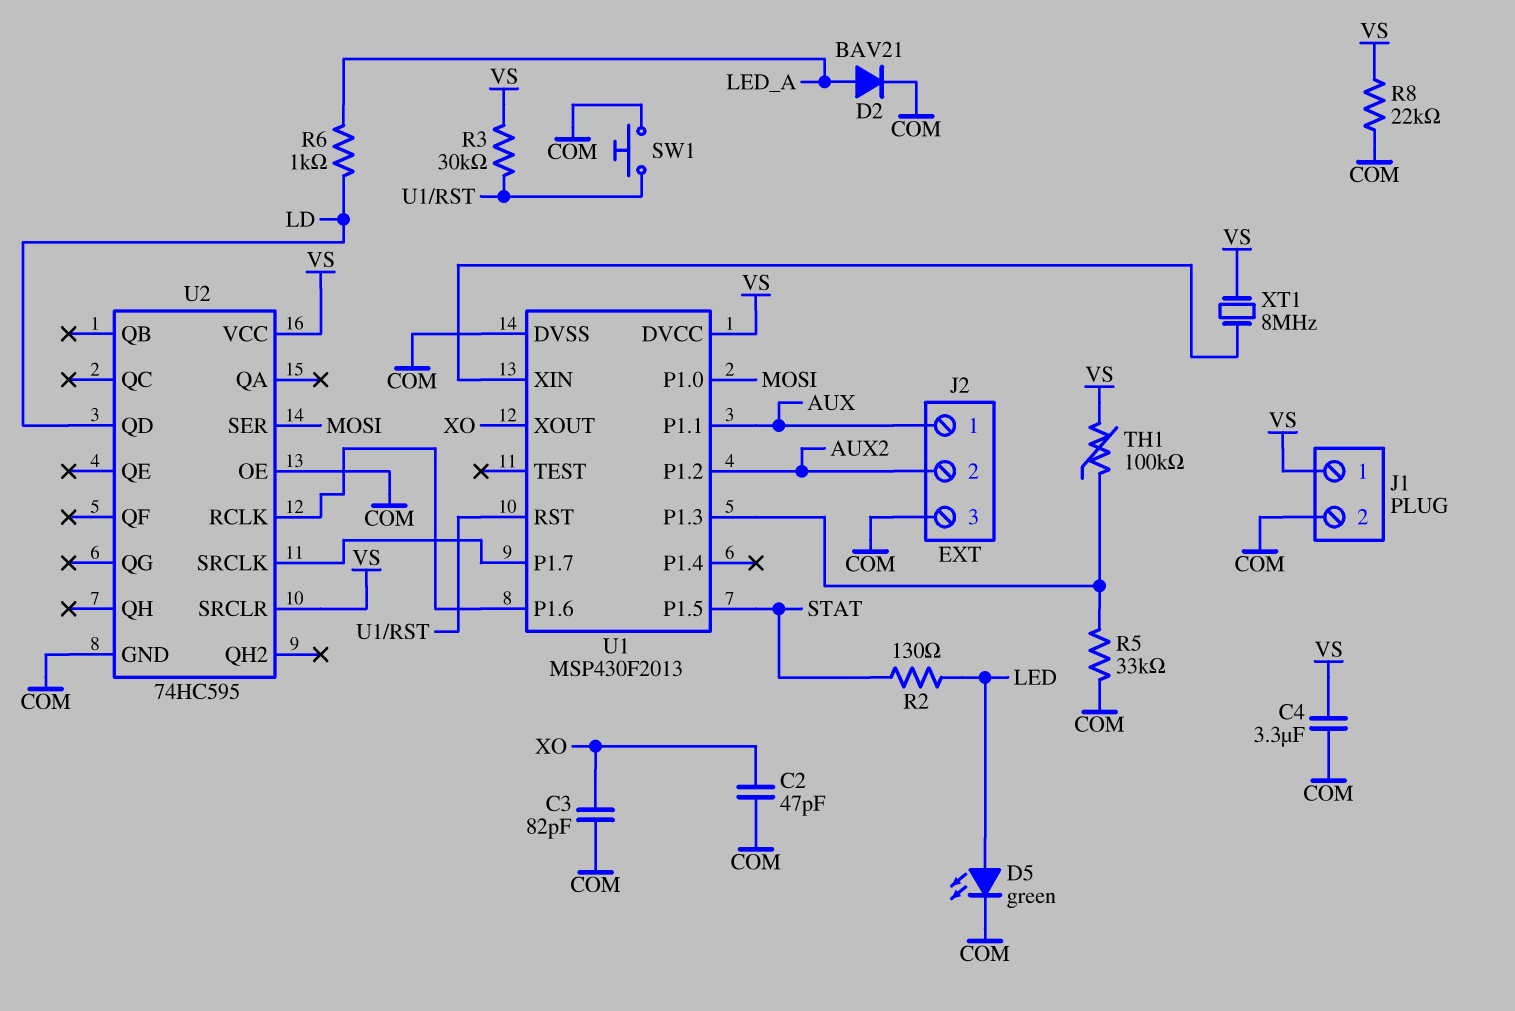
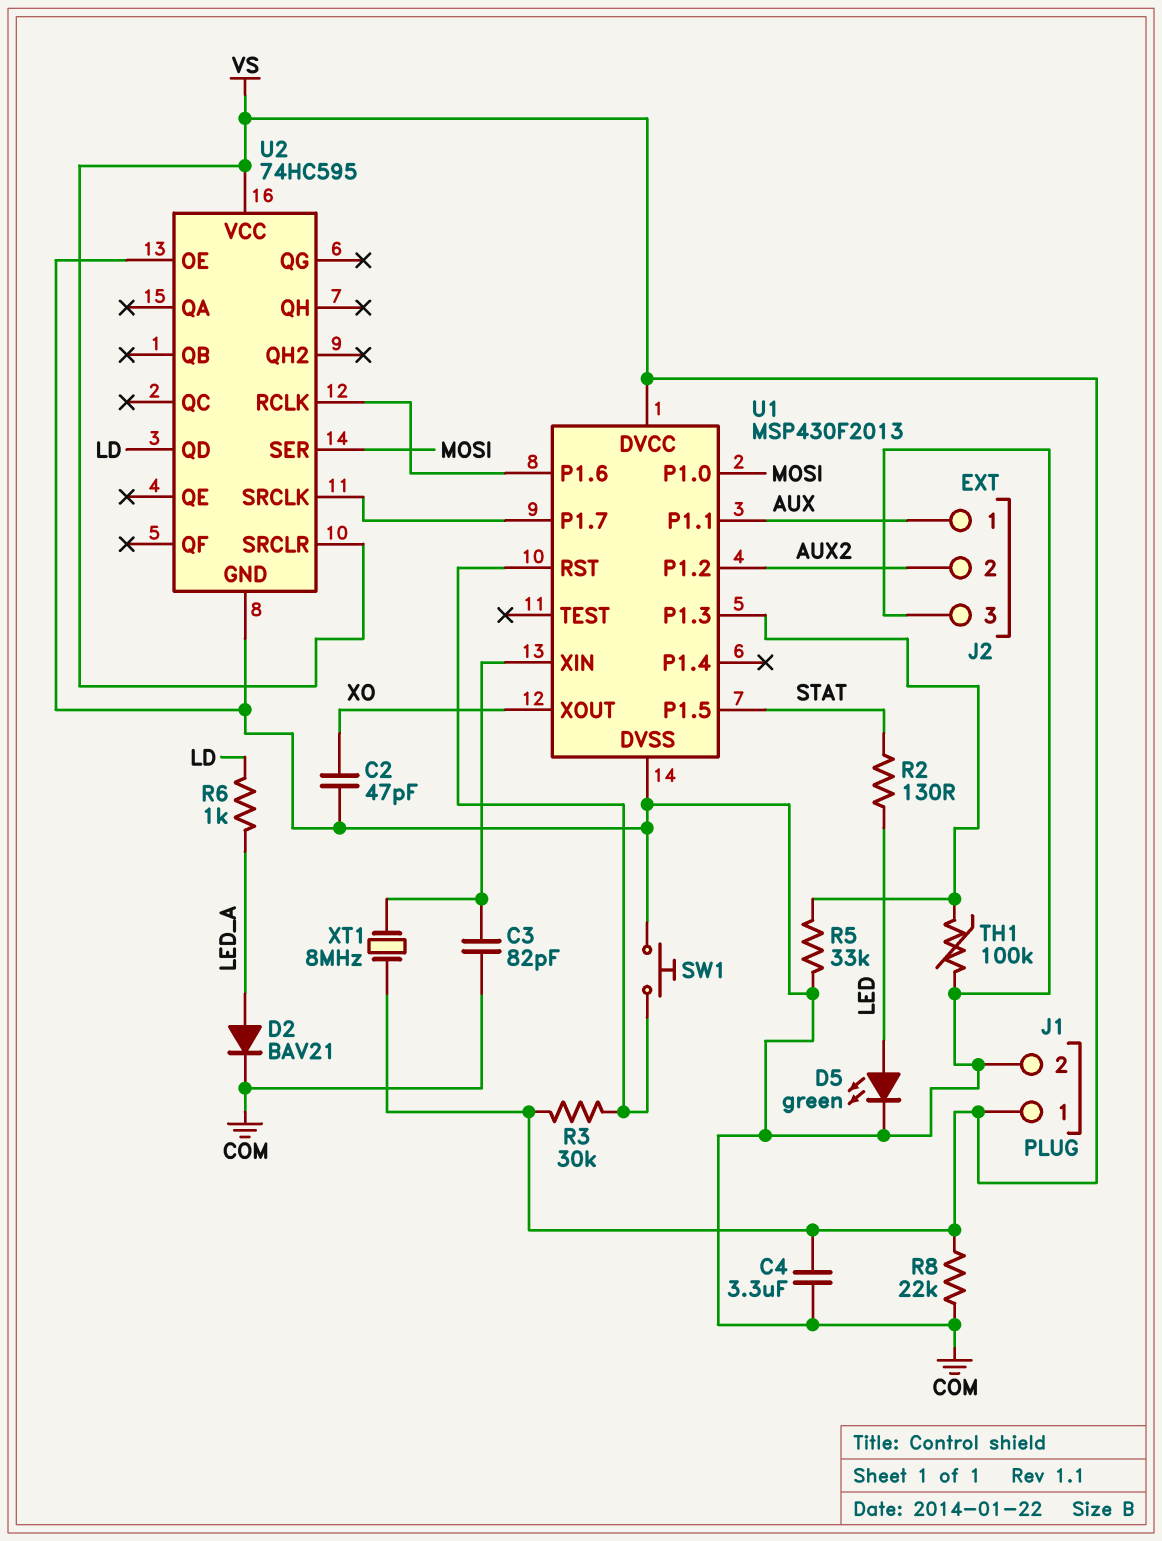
C3: 82pF (COM, XO) -> 82pF (COM, U1/XIN)
TH1: 100k (U1/P1.3, VS) -> 100k (COM, U1/P1.3)

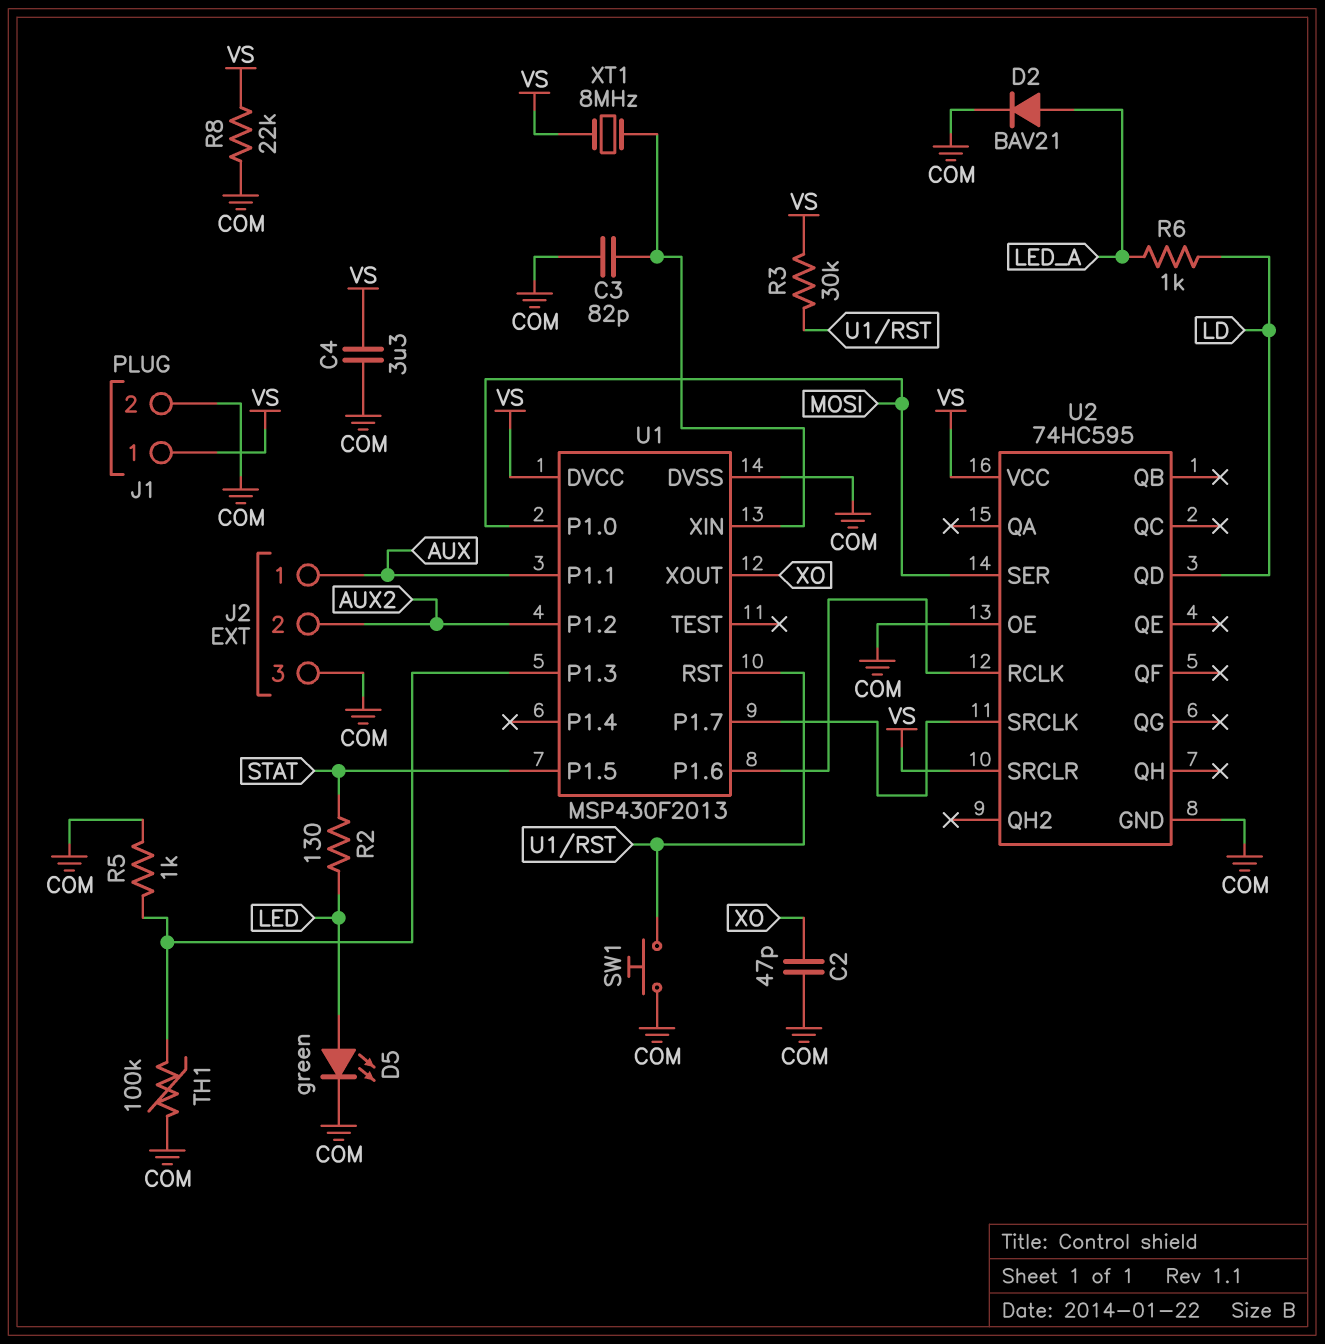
R5: 33k (COM, U1/P1.3) -> 1k (COM, U1/P1.3)

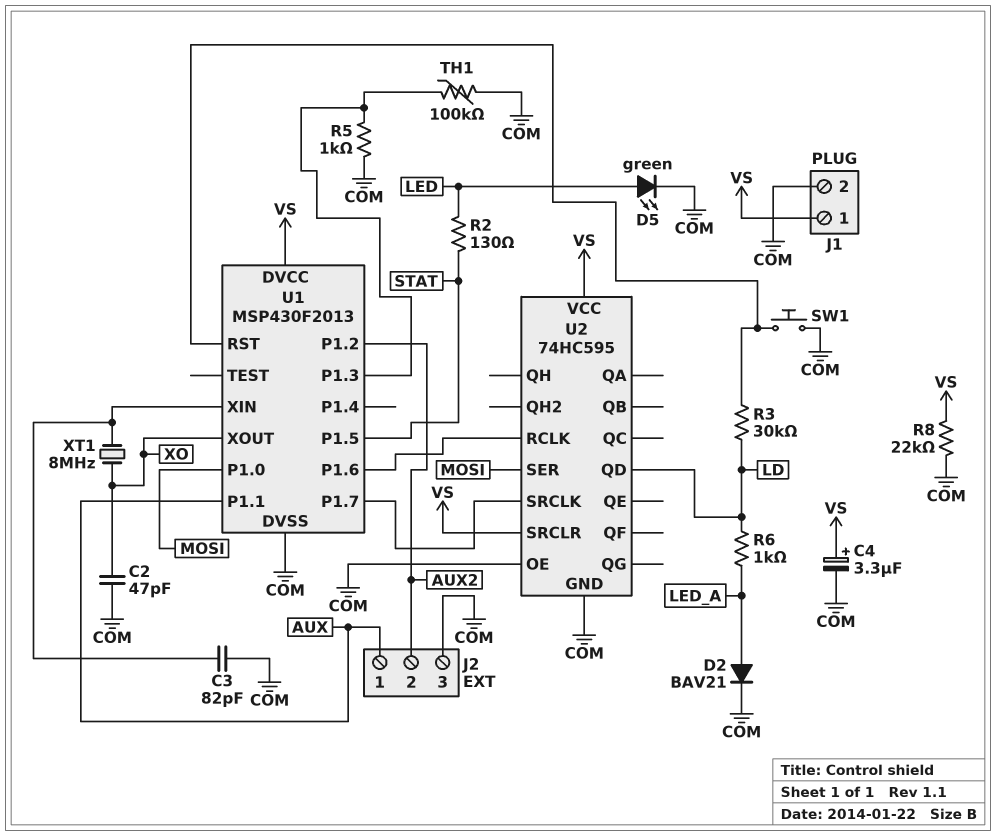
C4: 3.3uF (COM, VS) -> 3.3uF (plus VS, minus COM)
R3: 30k (U1/RST, VS) -> 30k (LD, U1/RST)
XT1: 8MHz (U1/XIN, VS) -> 8MHz (U1/XIN, XO)

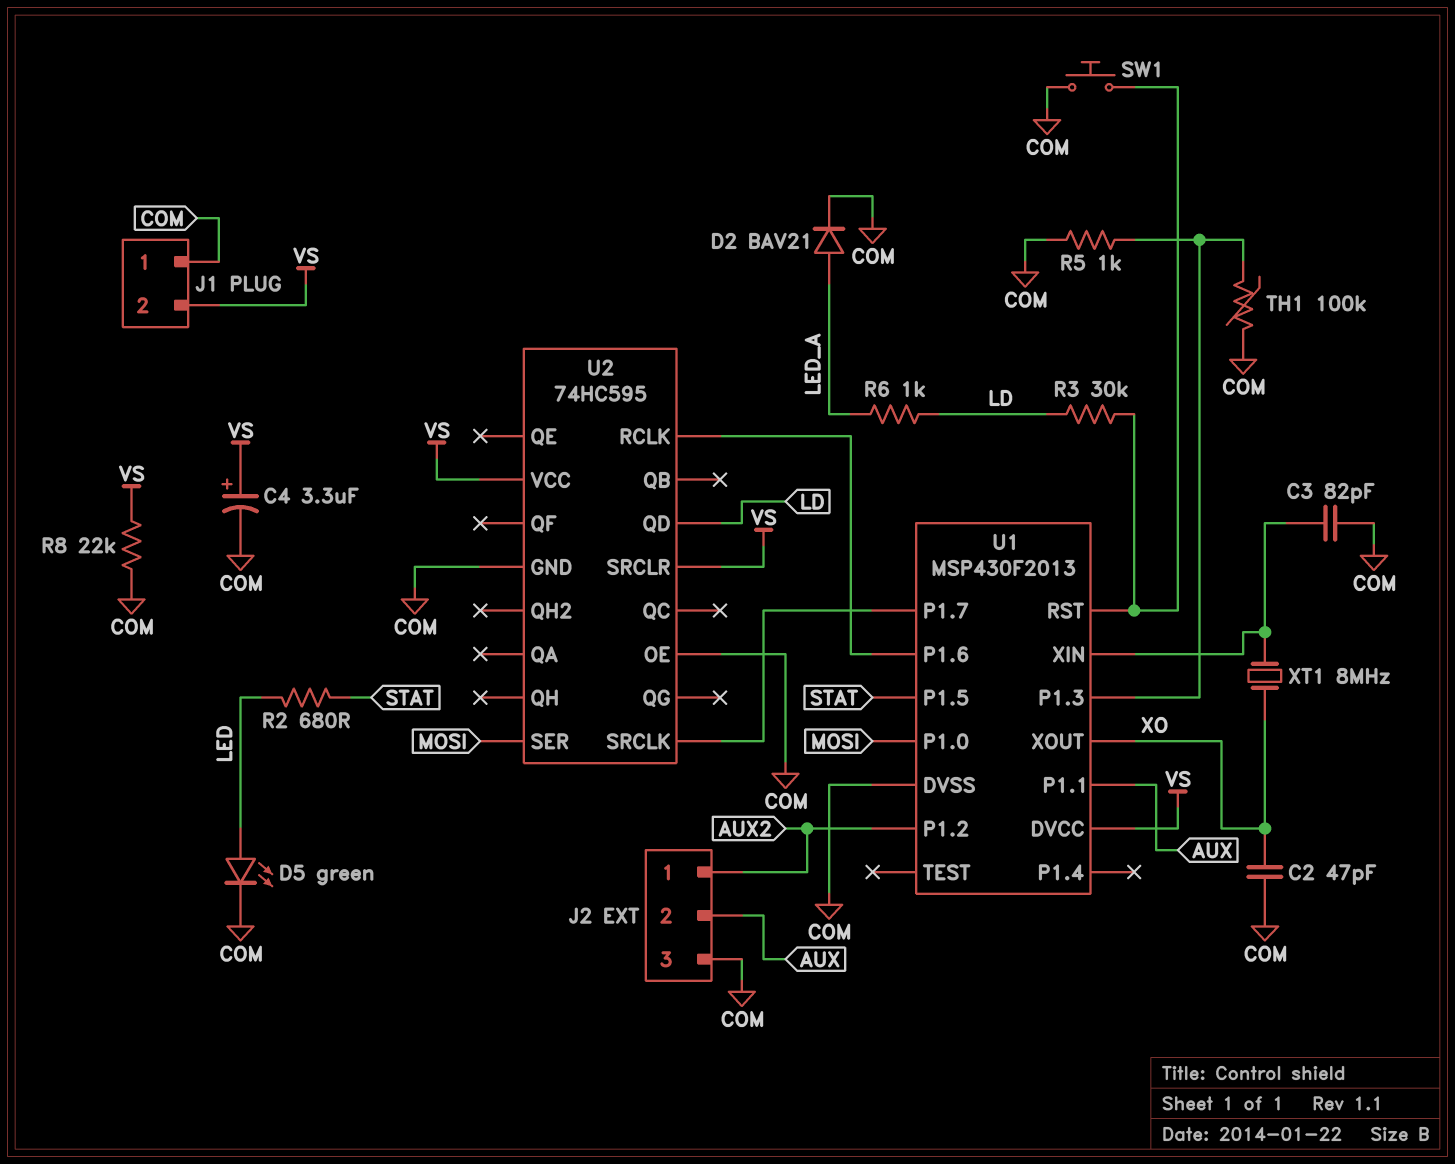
J1 pin 1: VS -> COM
J1 pin 2: COM -> VS
J2 pin 1: AUX -> AUX2
J2 pin 2: AUX2 -> AUX
R2: 130 (LED, STAT) -> 680 (LED, STAT)

